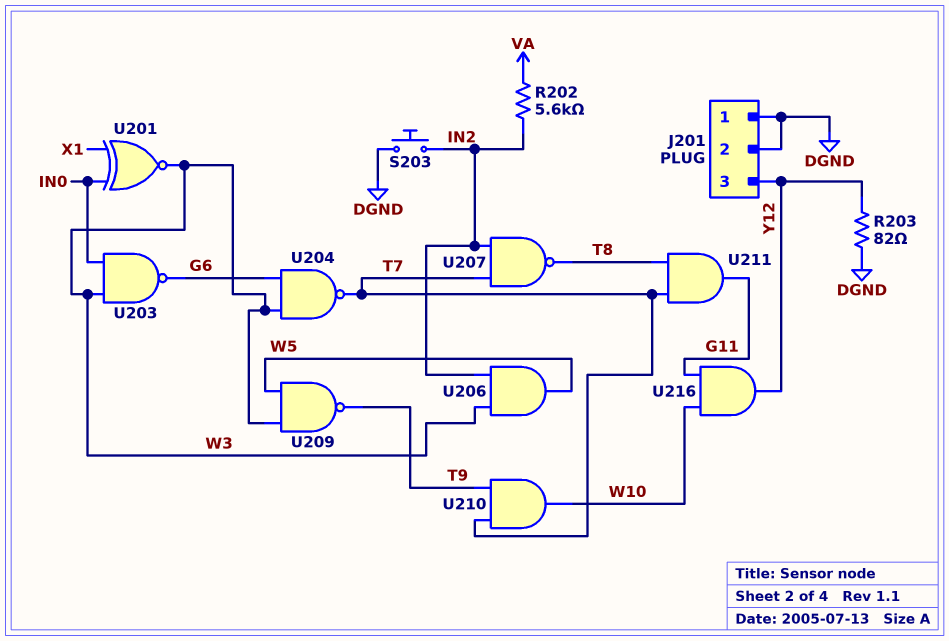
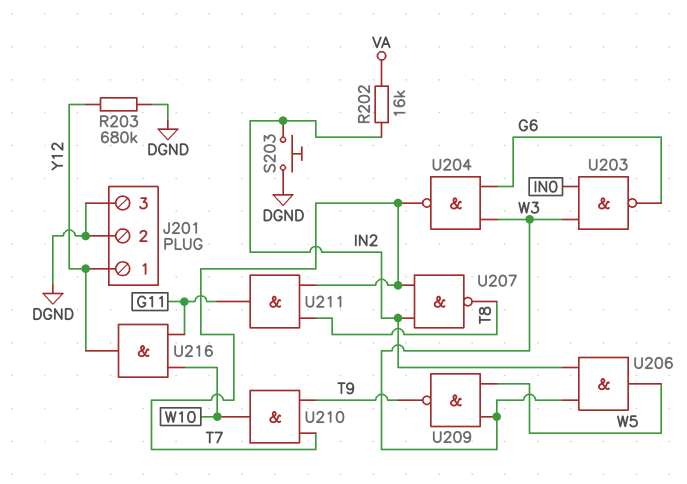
J201 pin 1: DGND -> Y12
J201 pin 3: Y12 -> DGND
R202: 5.6k (IN2, VA) -> 16k (IN2, VA)
R203: 82 (DGND, Y12) -> 680k (DGND, Y12)
U201: XNOR (in IN0, in X1, out W3) -> none

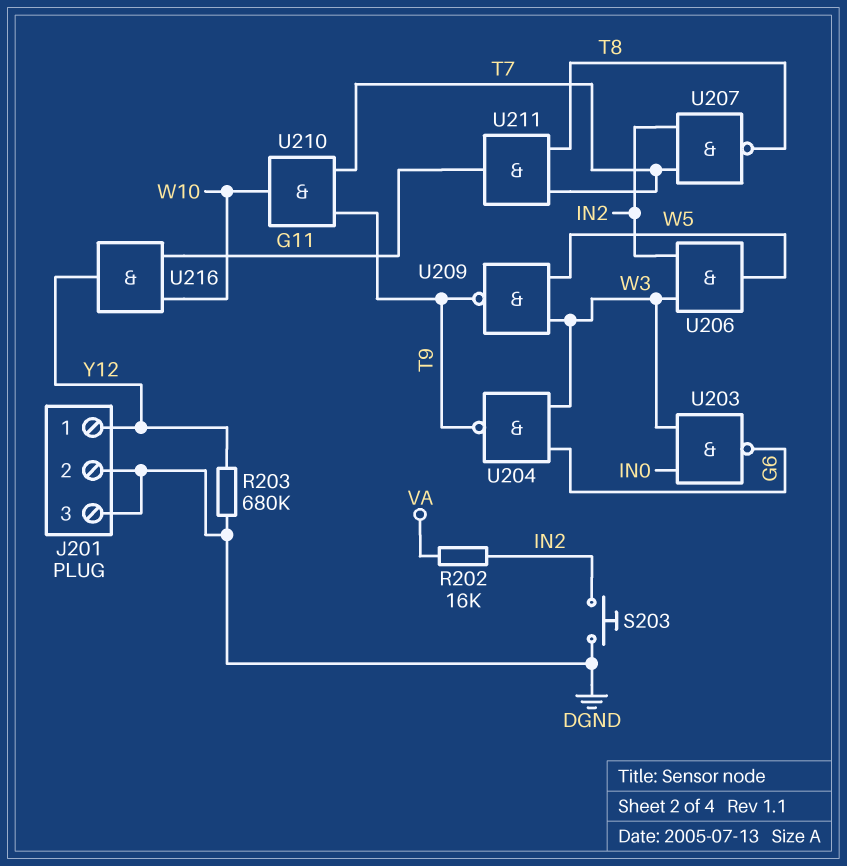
U204: NAND (in G6, in W3, out T7) -> NAND (in G6, in W3, out T9)

